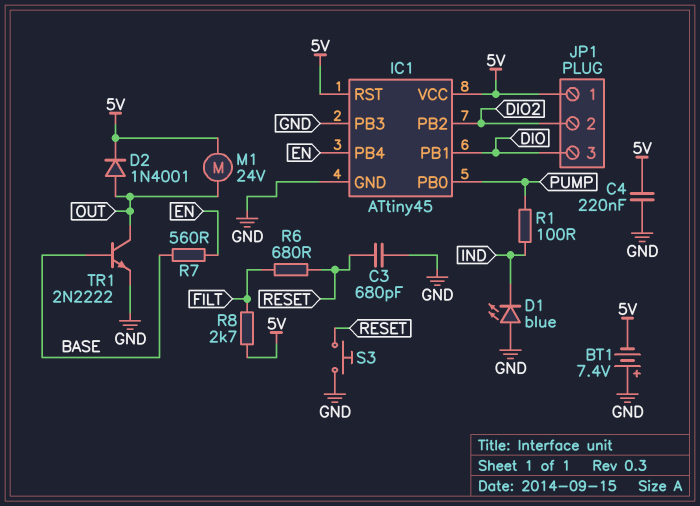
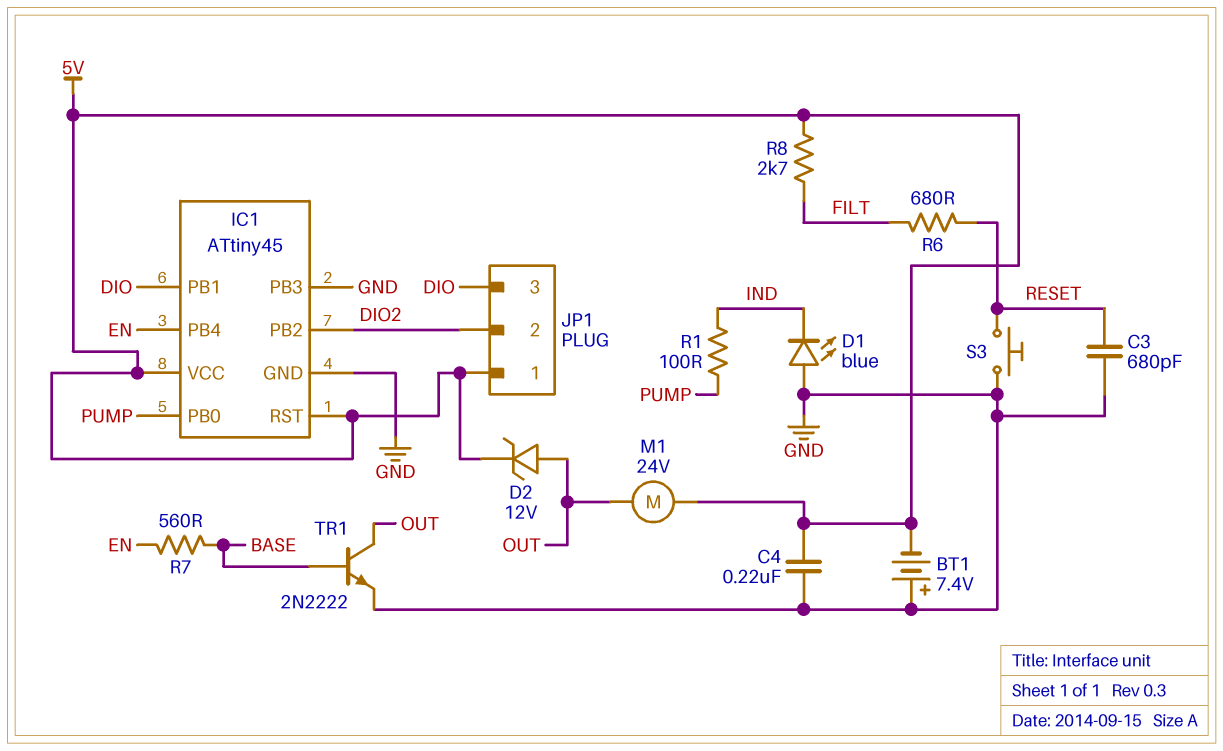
D2: diode 1N4001 (A OUT, K 5V) -> zener 12V (A OUT, K 5V)

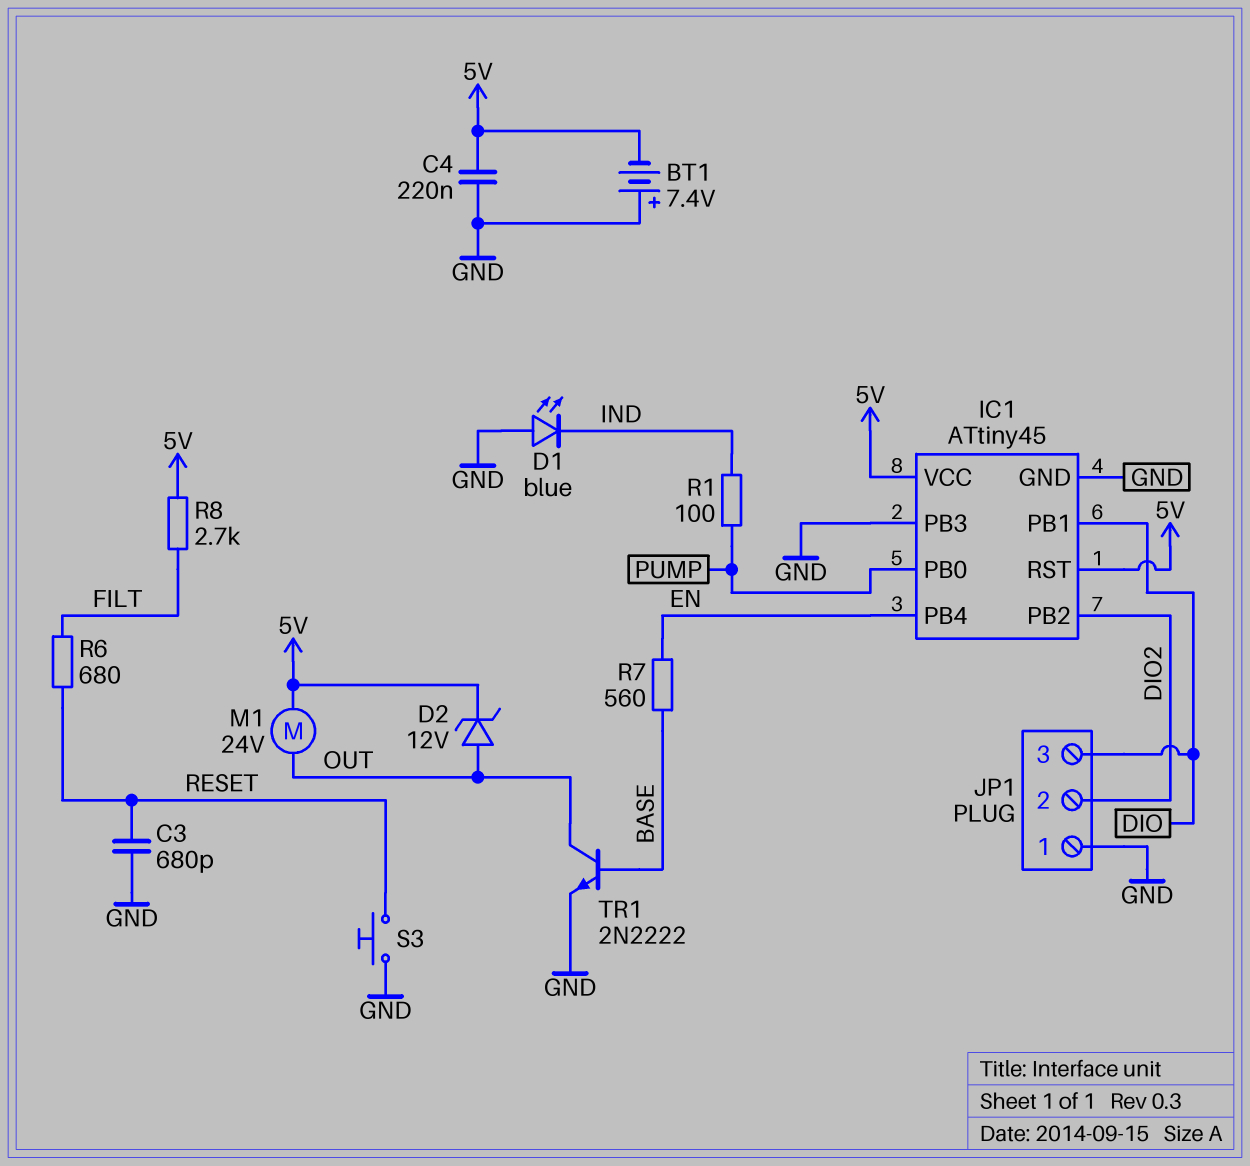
JP1 pin 1: 5V -> GND

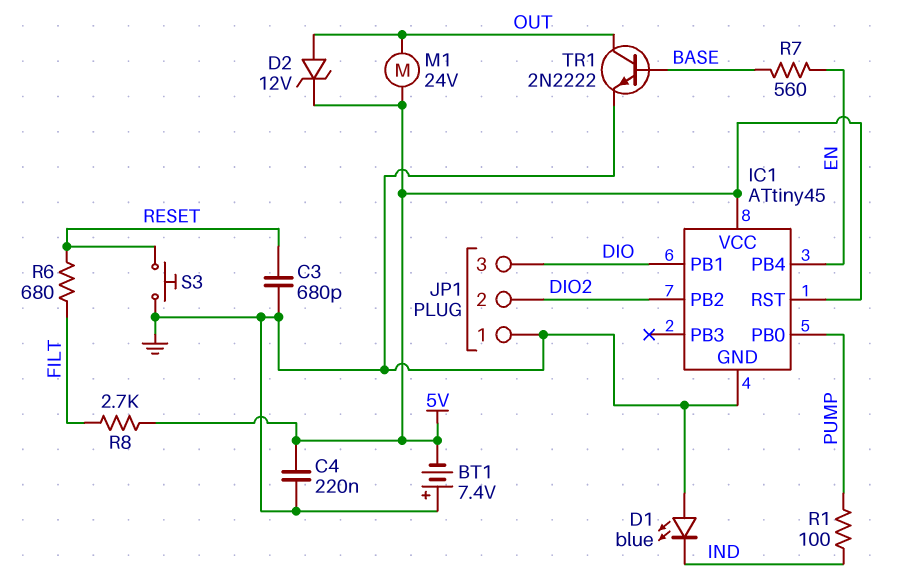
IC1 pin PB3: GND -> none

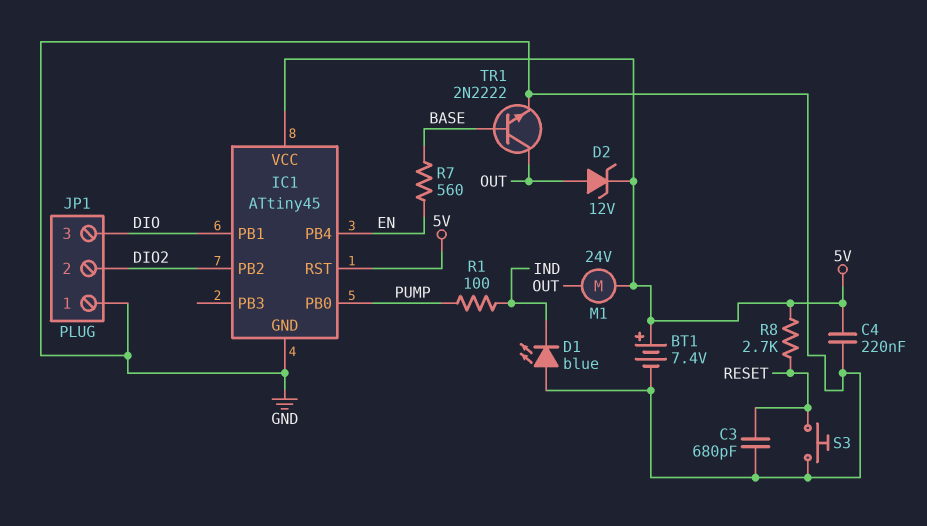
BT1: 7.4V (plus GND, minus 5V) -> 7.4V (plus 5V, minus GND)
R6: 680 (FILT, RESET) -> none
R8: 2.7k (5V, FILT) -> 2.7k (5V, RESET)

